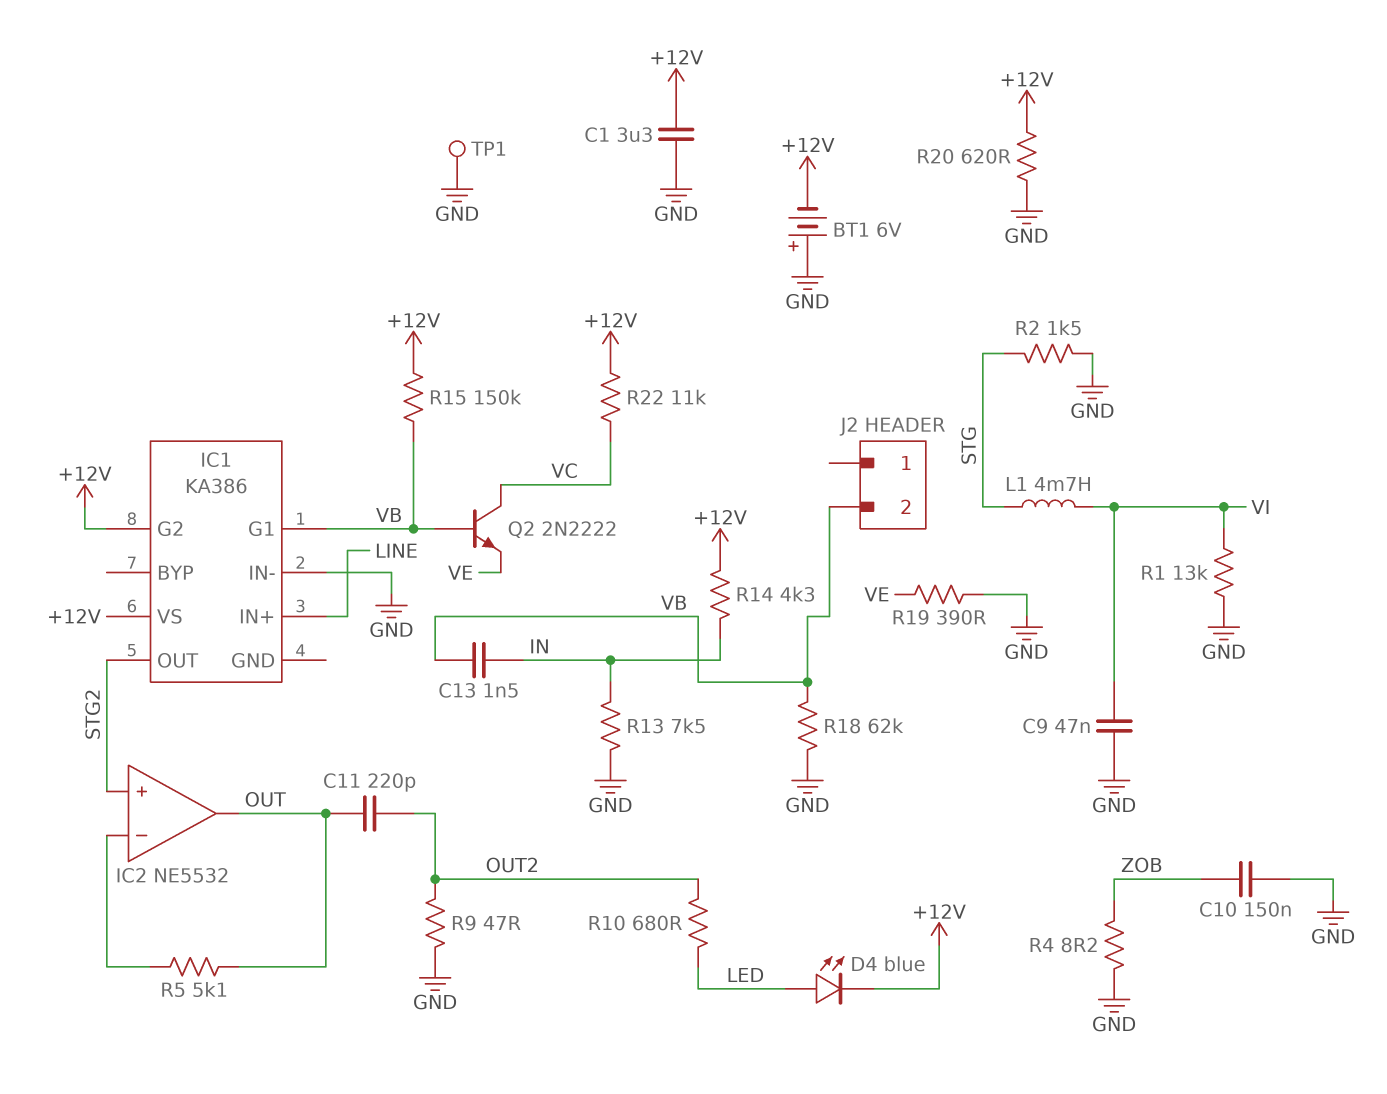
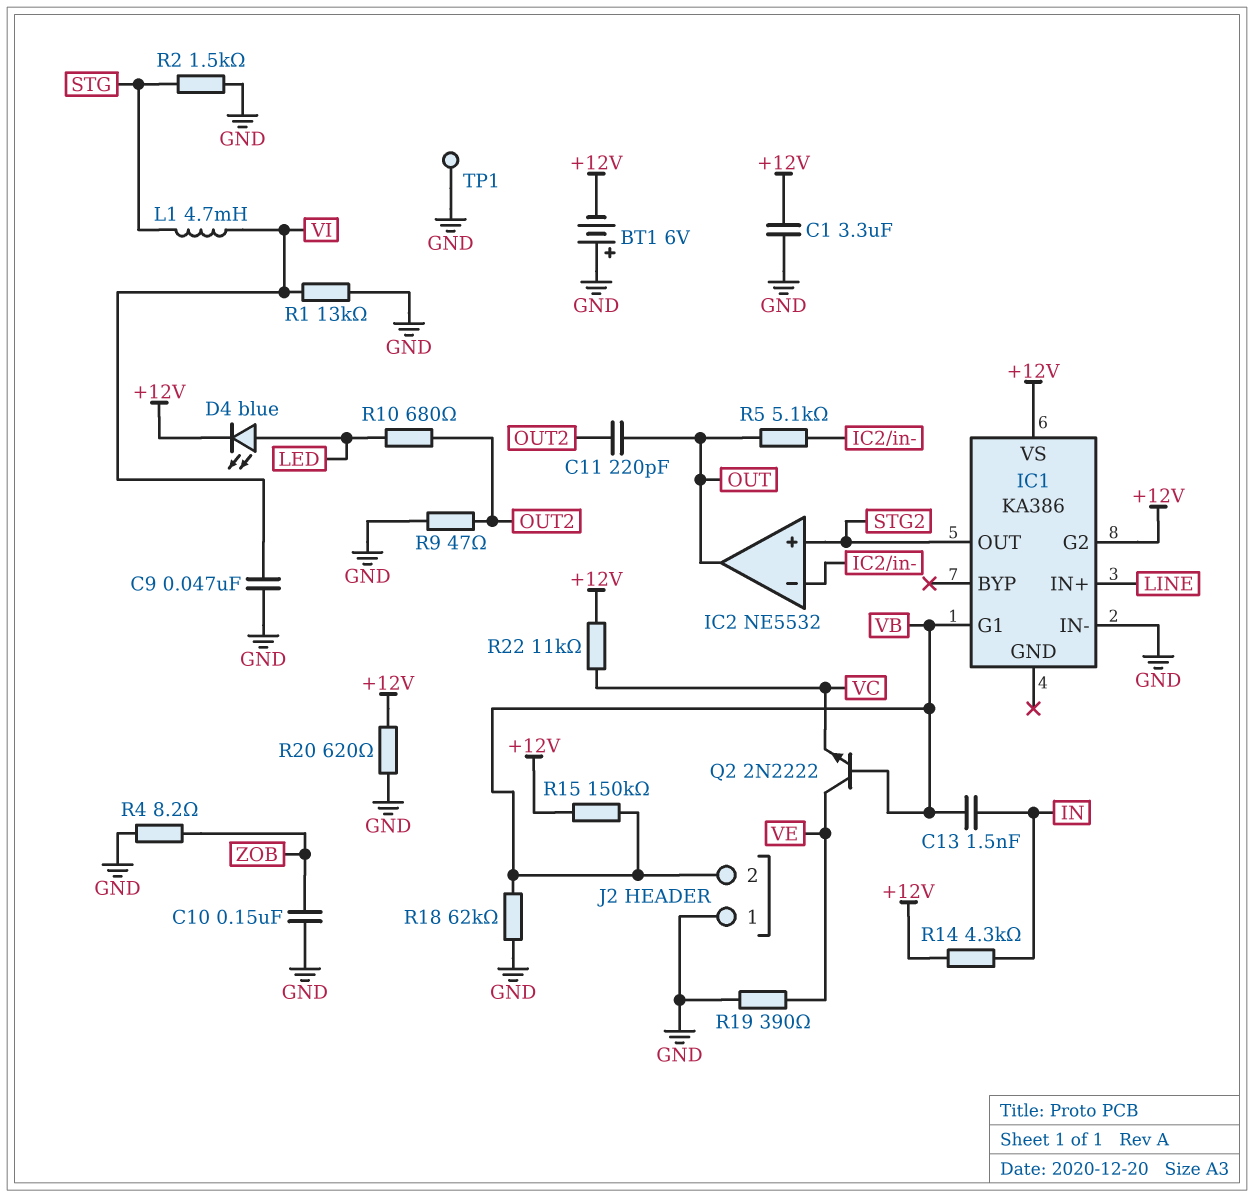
J2 pin 1: none -> GND
Q2: NPN 2N2222 (B VB, C VC, E VE) -> NPN 2N2222 (B VB, C VE, E VC)
R13: 7.5k (GND, IN) -> none

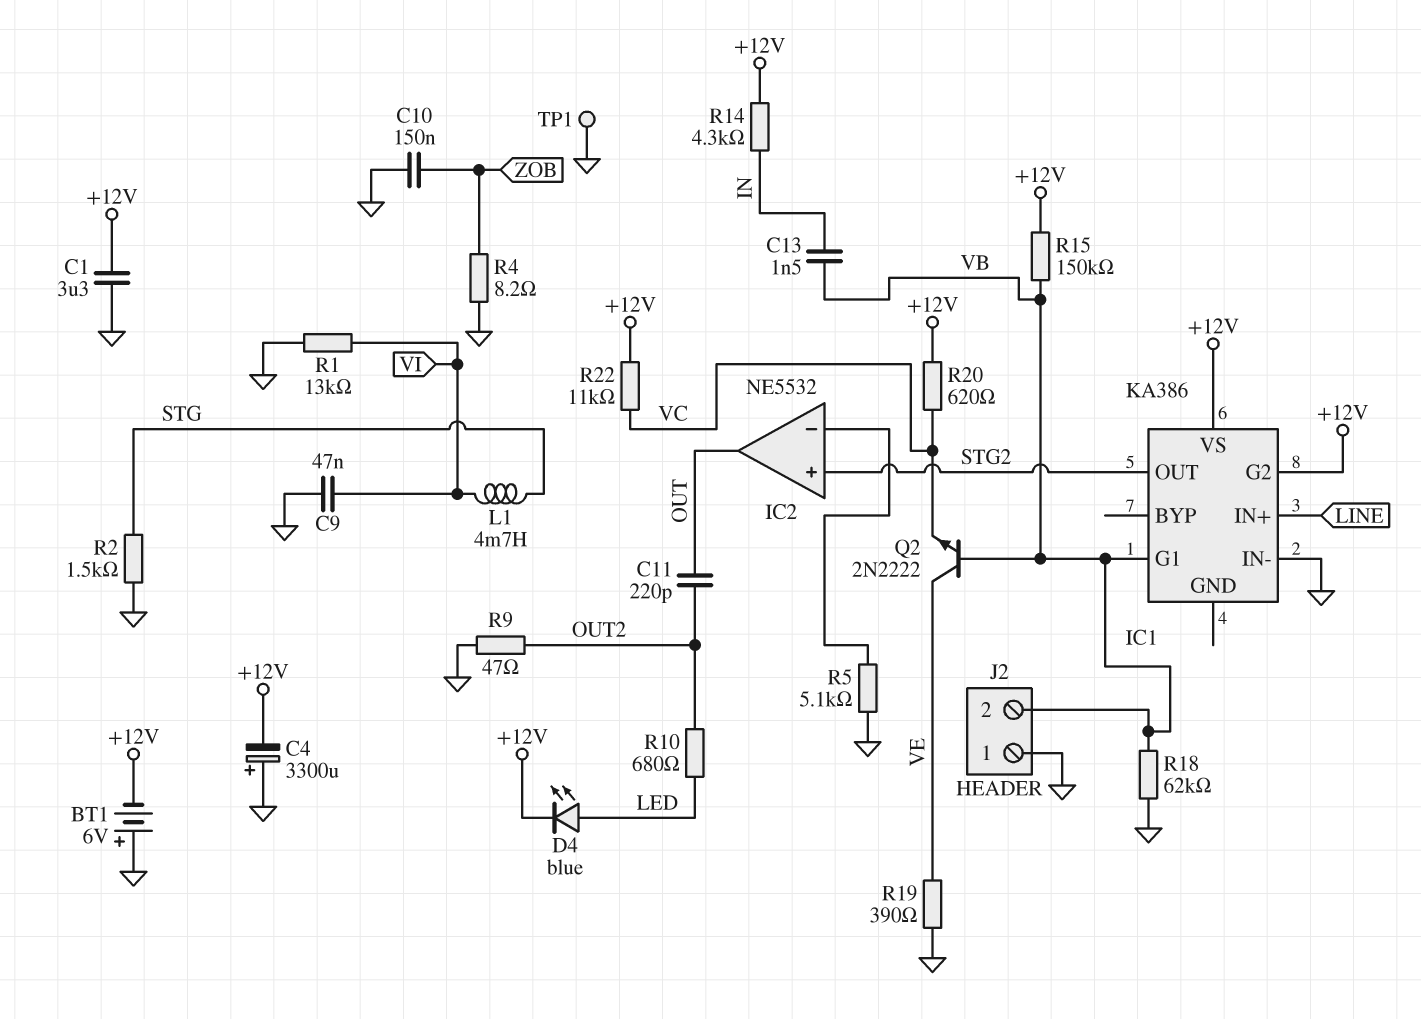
C4: none -> 3300uF (plus GND, minus +12V)
R5: 5.1k (IC2/in-, OUT) -> 5.1k (GND, IC2/in-)
R20: 620 (+12V, GND) -> 620 (+12V, VC)

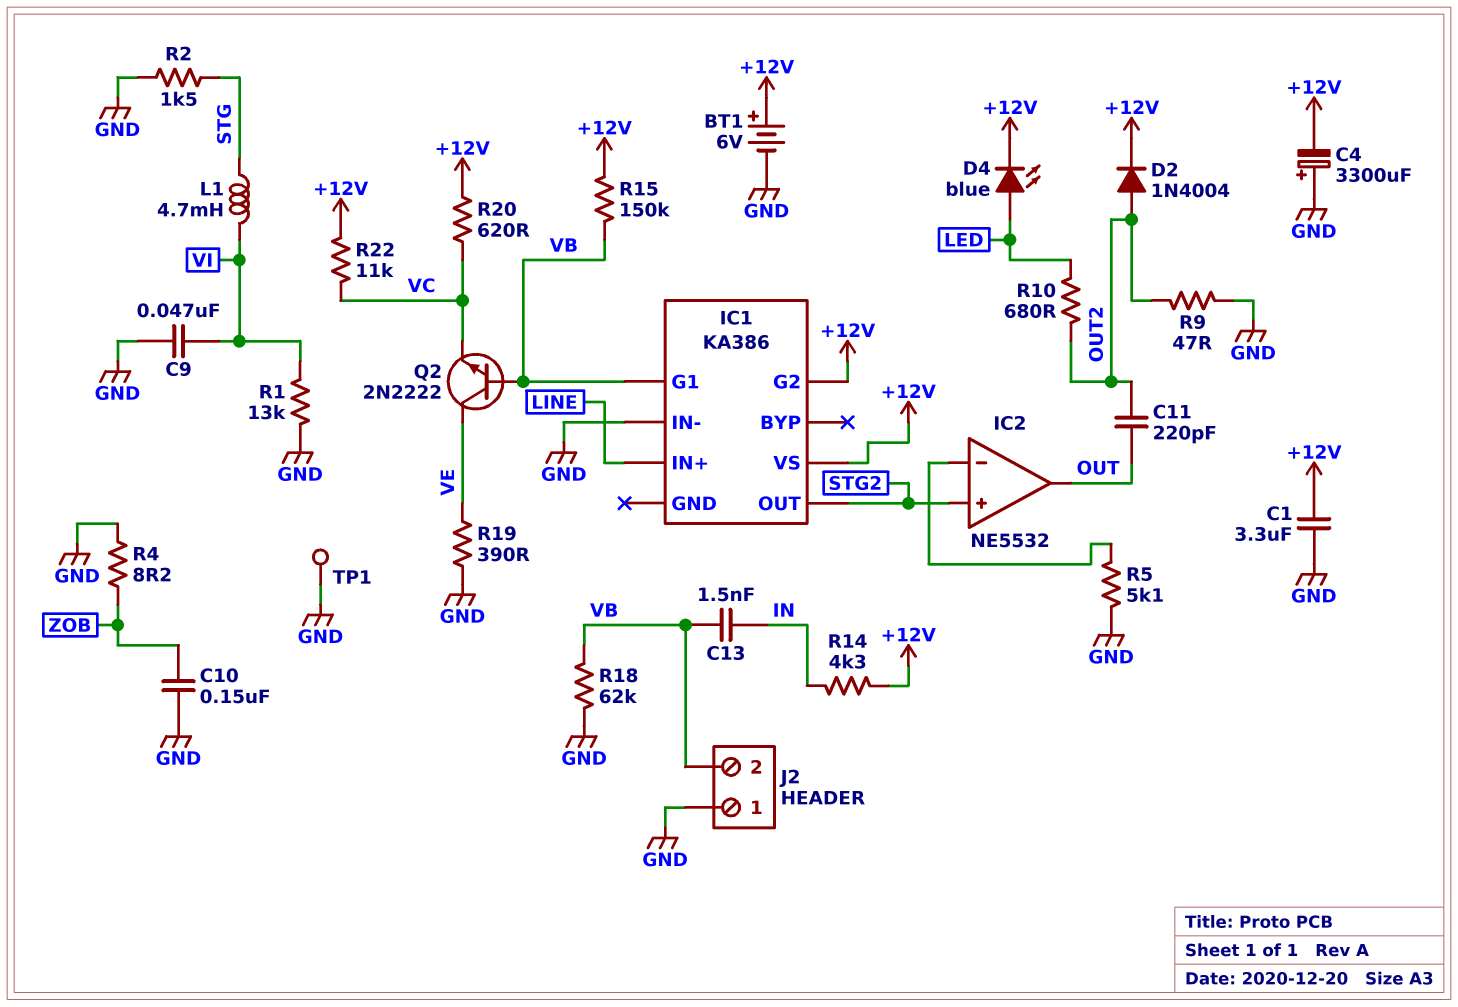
BT1: 6V (plus GND, minus +12V) -> 6V (plus +12V, minus GND)
D2: none -> diode 1N4004 (A OUT2, K +12V)

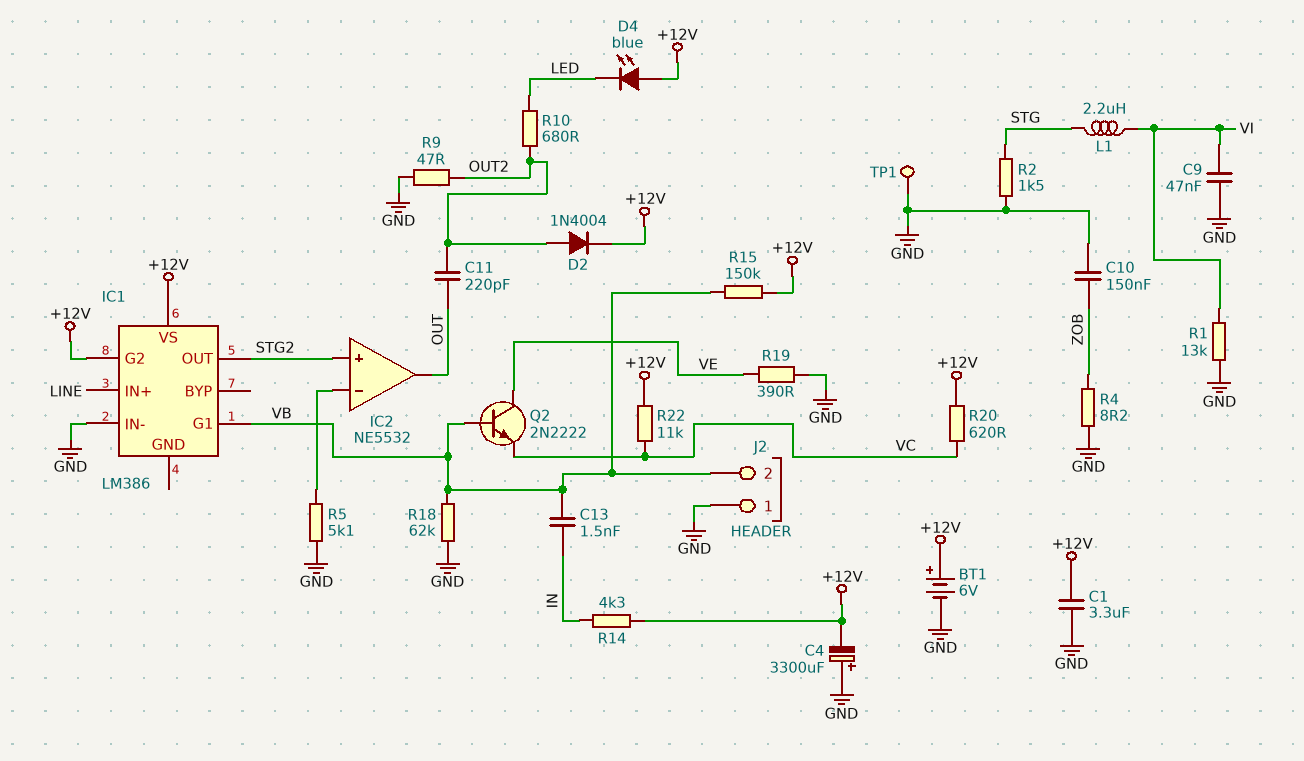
D4: LED blue (A LED, K +12V) -> LED blue (A +12V, K LED)
IC1: KA386 -> LM386
L1: 4.7mH (STG, VI) -> 2.2uH (STG, VI)

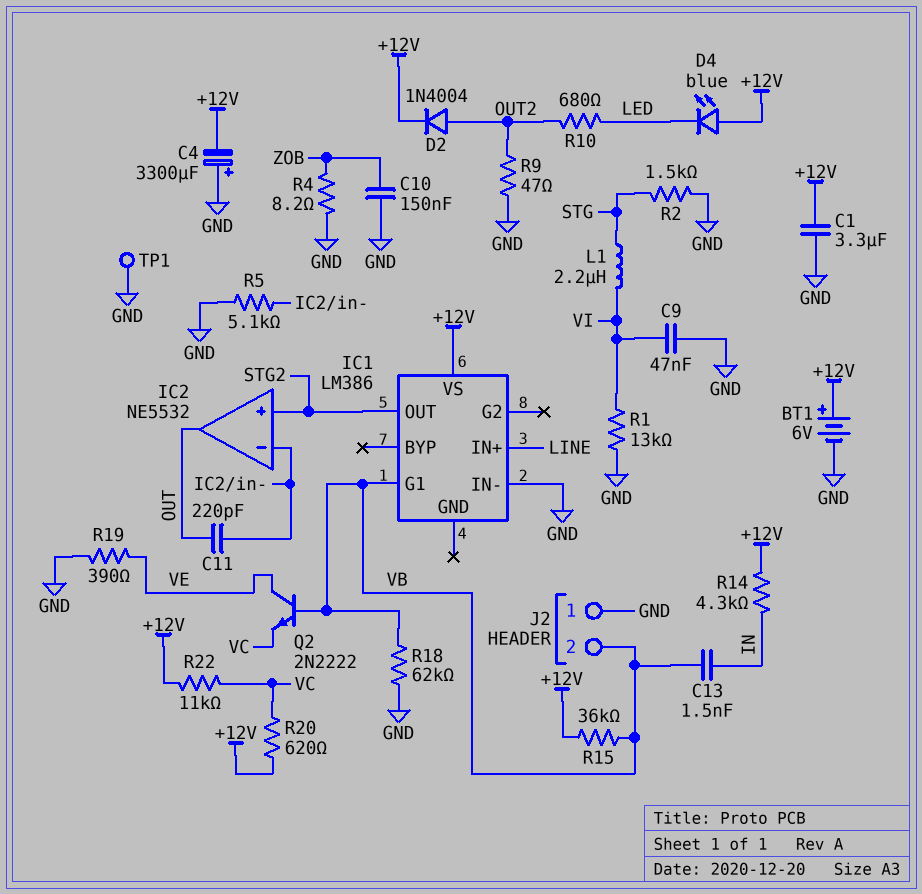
C11: 220pF (OUT, OUT2) -> 220pF (IC2/in-, OUT)
IC1 pin G2: +12V -> none
R15: 150k (+12V, VB) -> 36k (+12V, VB)

